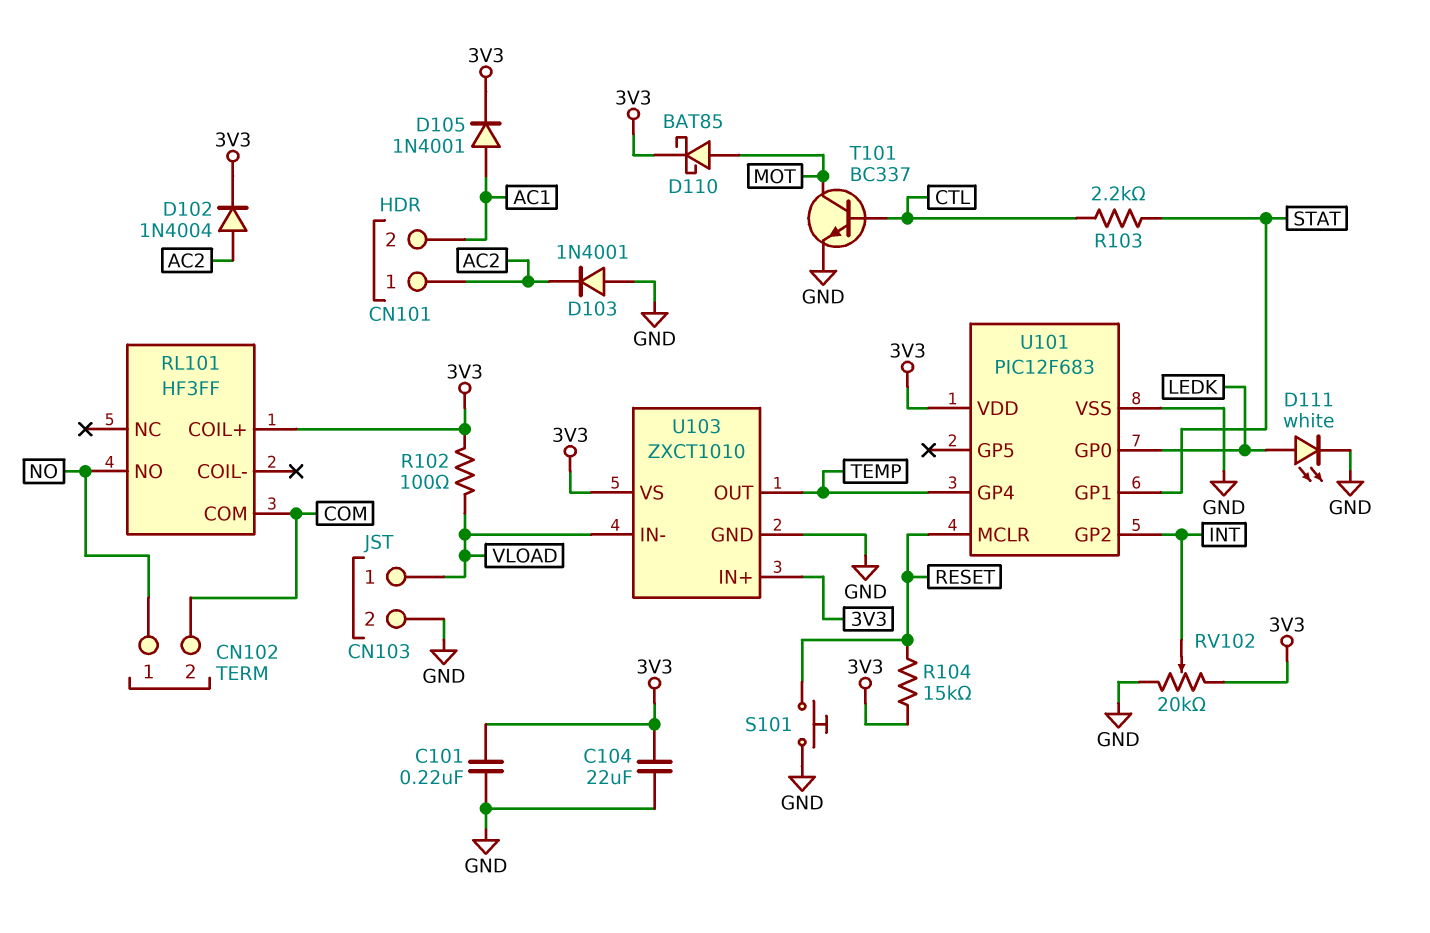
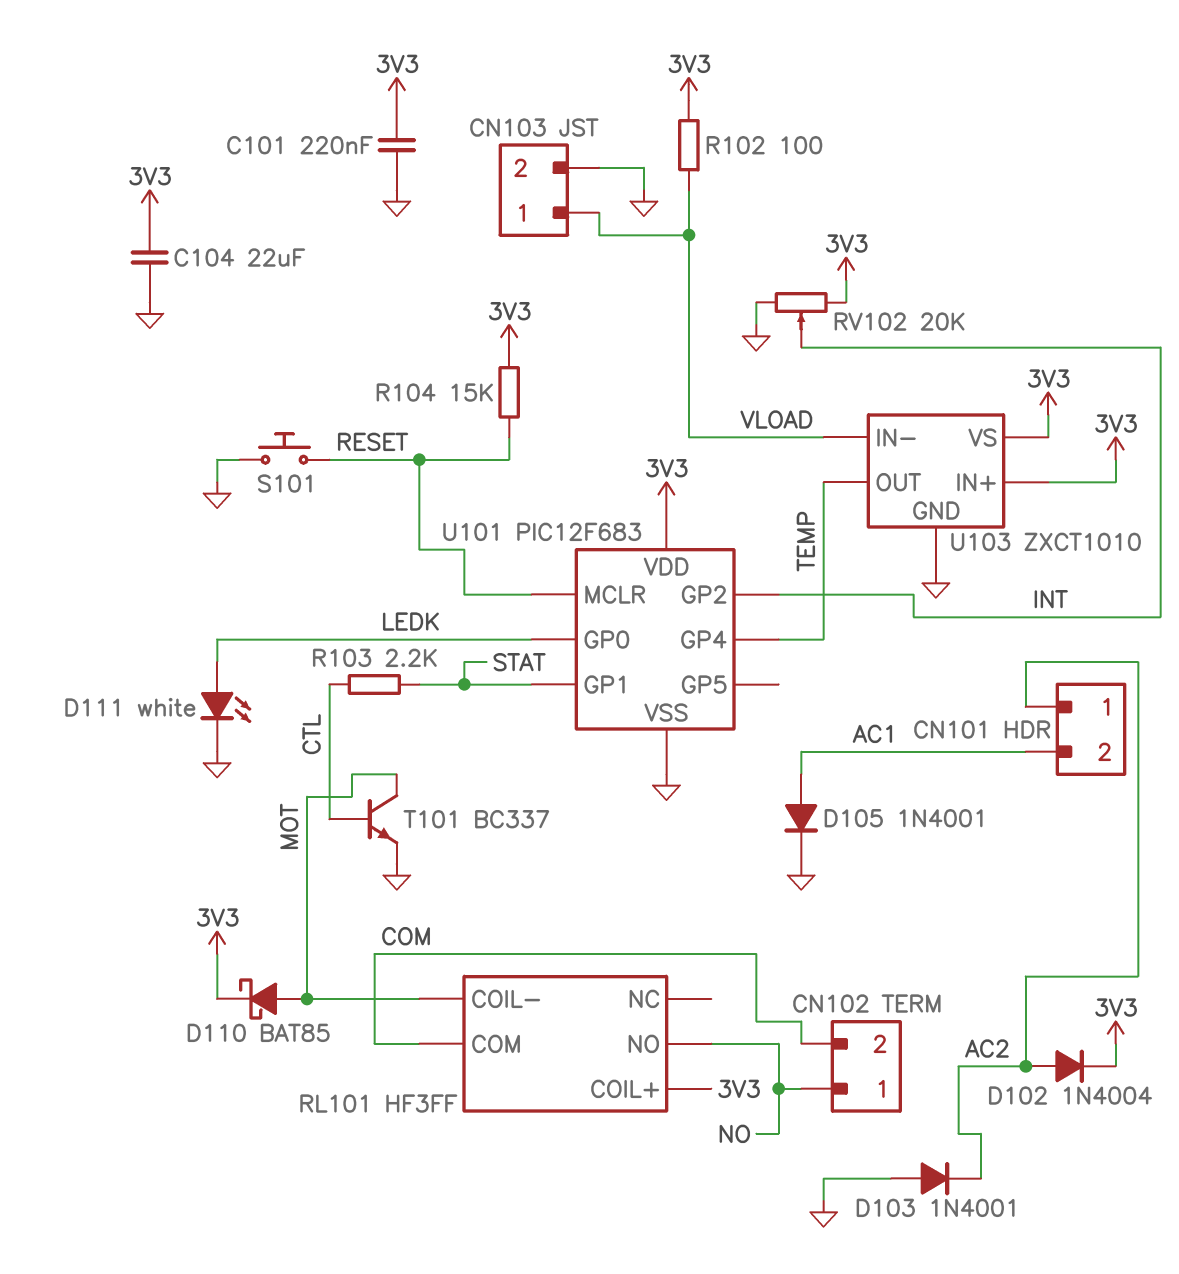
D105: diode 1N4001 (A AC1, K 3V3) -> diode 1N4001 (A AC1, K GND)
RL101 pin COIL-: none -> MOT

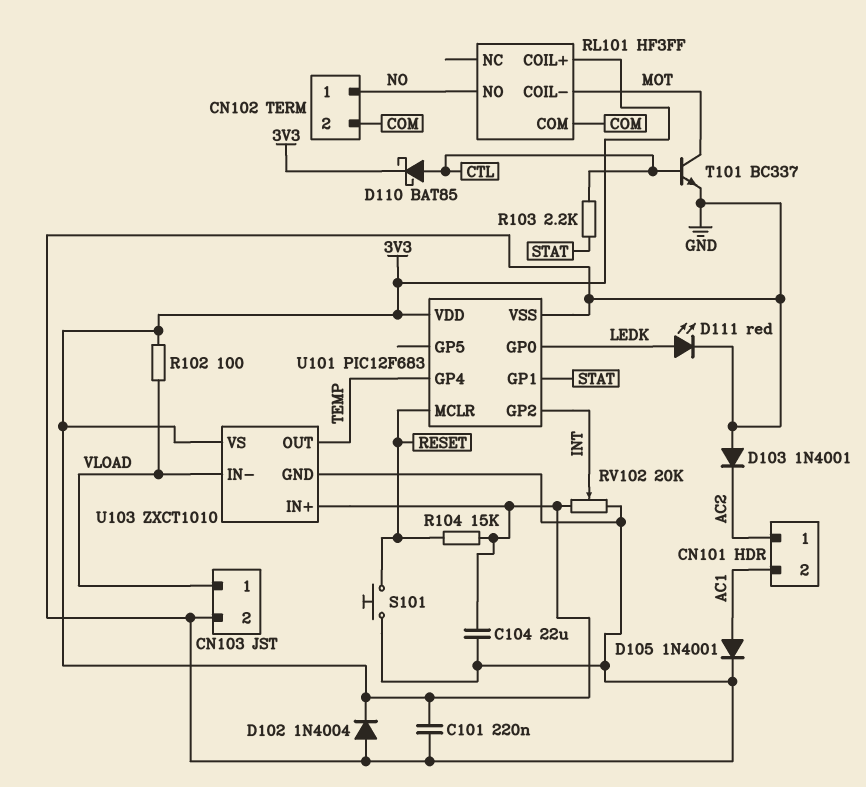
D102: diode 1N4004 (A AC2, K 3V3) -> diode 1N4004 (A GND, K 3V3)
D110: schottky BAT85 (A MOT, K 3V3) -> schottky BAT85 (A CTL, K 3V3)
D111: LED white (A LEDK, K GND) -> LED red (A LEDK, K GND)

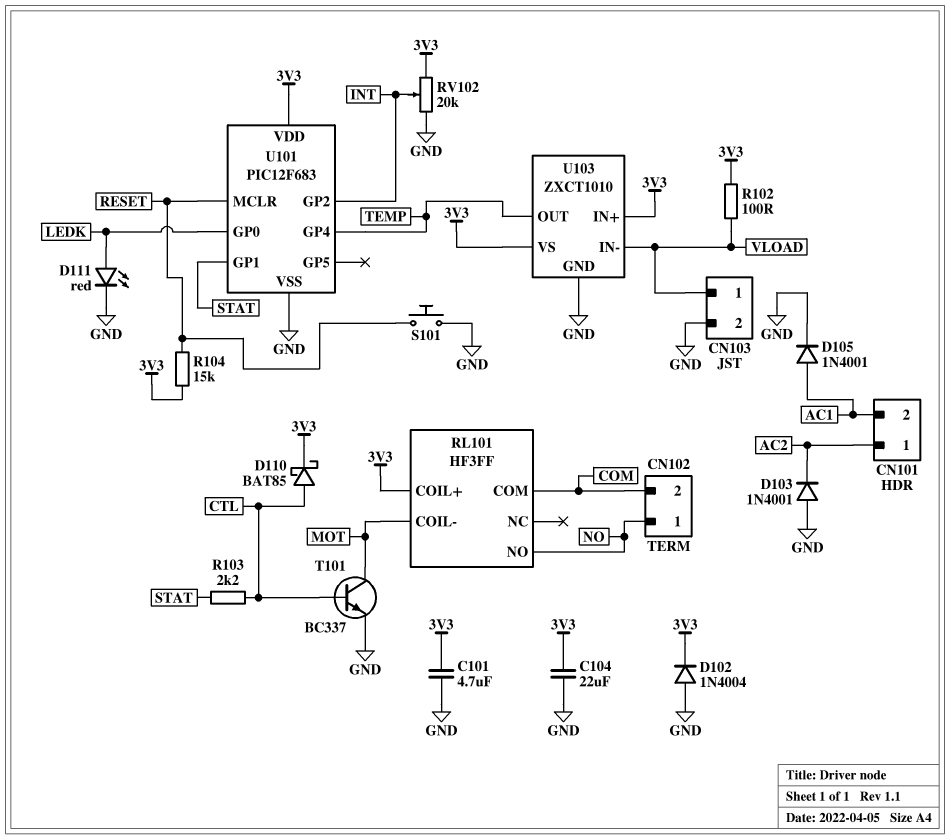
C101: 220nF (3V3, GND) -> 4.7uF (3V3, GND)

